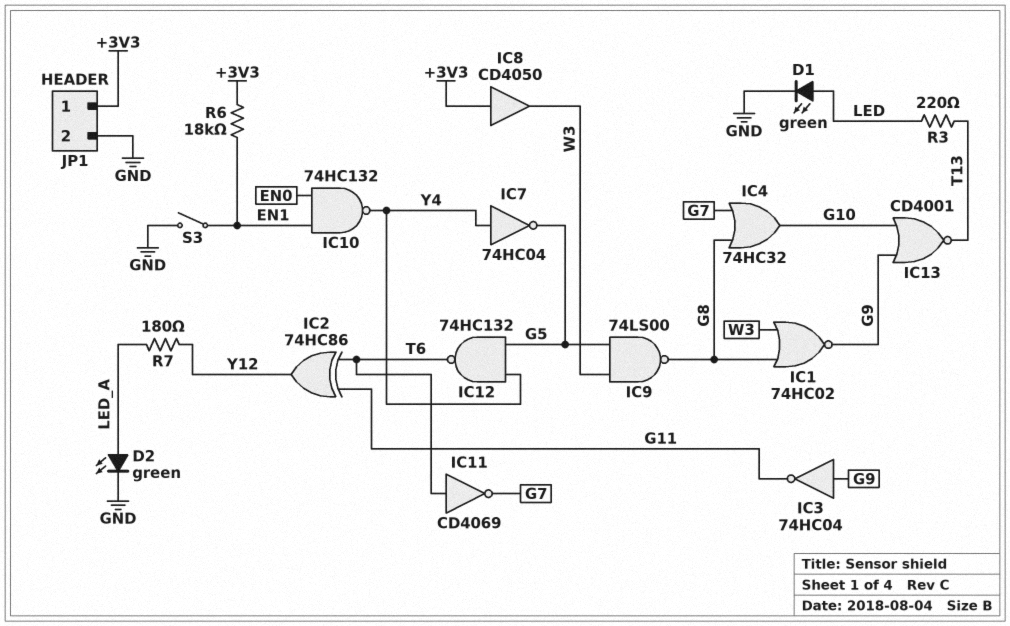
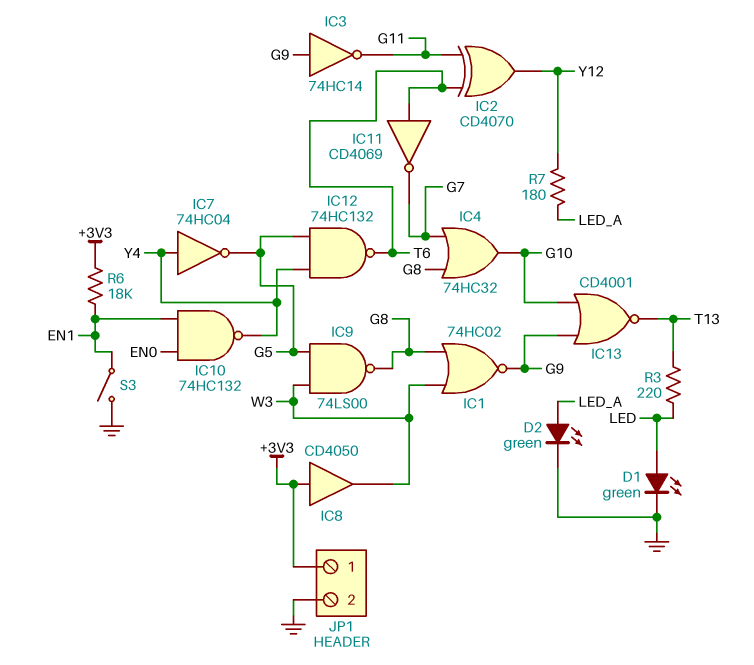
IC2: XOR 74HC86 (in G11, in T6, out Y12) -> XOR CD4070 (in G11, in T6, out Y12)
IC3: NOT 74HC04 (in G9, out G11) -> NOT 74HC14 (in G9, out G11)

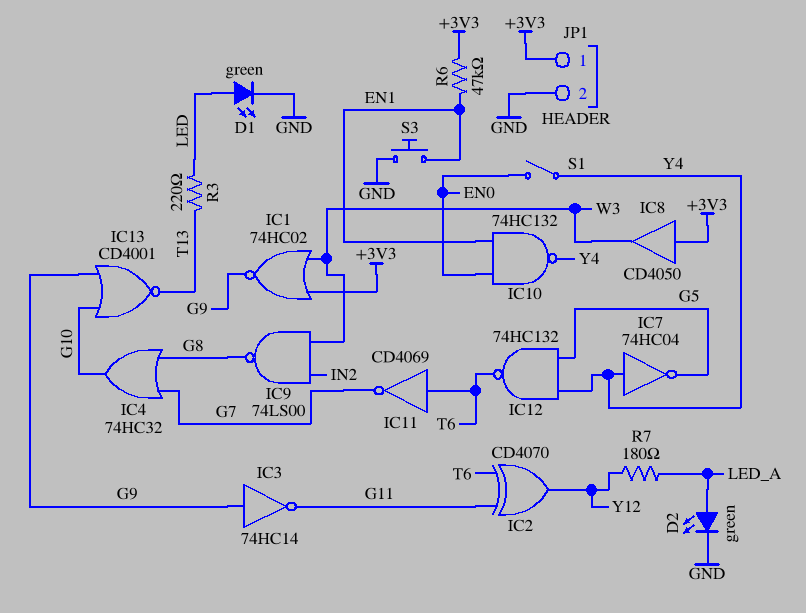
IC1: NOR 74HC02 (in G8, in W3, out G9) -> NOR 74HC02 (in +3V3, in W3, out G9)
IC9: NAND 74LS00 (in G5, in W3, out G8) -> NAND 74LS00 (in IN2, in W3, out G8)
R6: 18k (+3V3, EN1) -> 47k (+3V3, EN1)
S1: none -> switch (EN0, Y4)
S3: switch (EN1, GND) -> button (EN1, GND)

